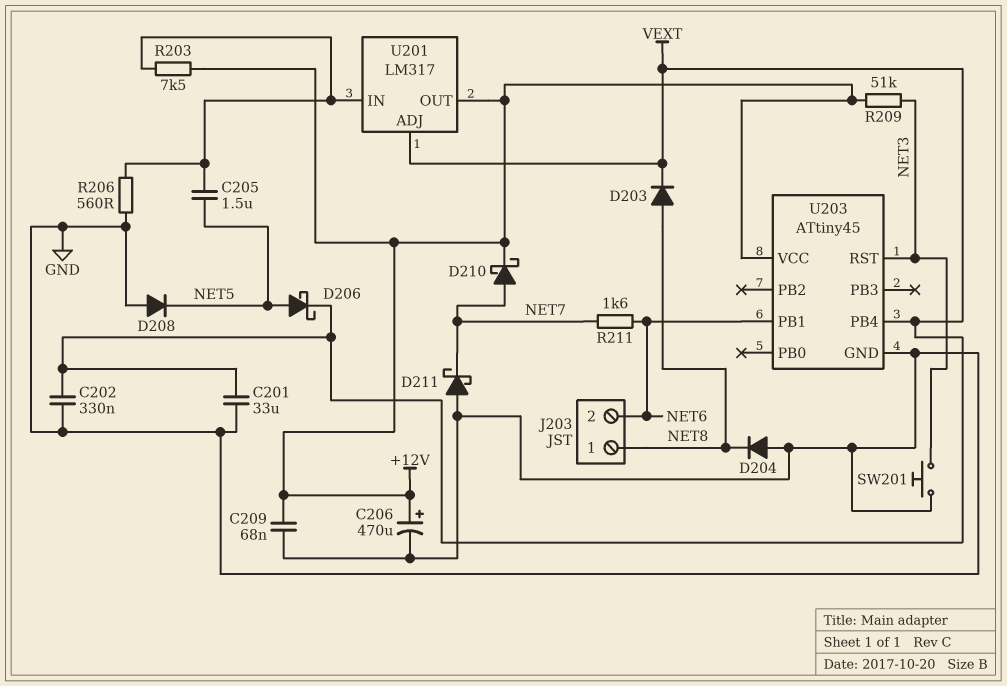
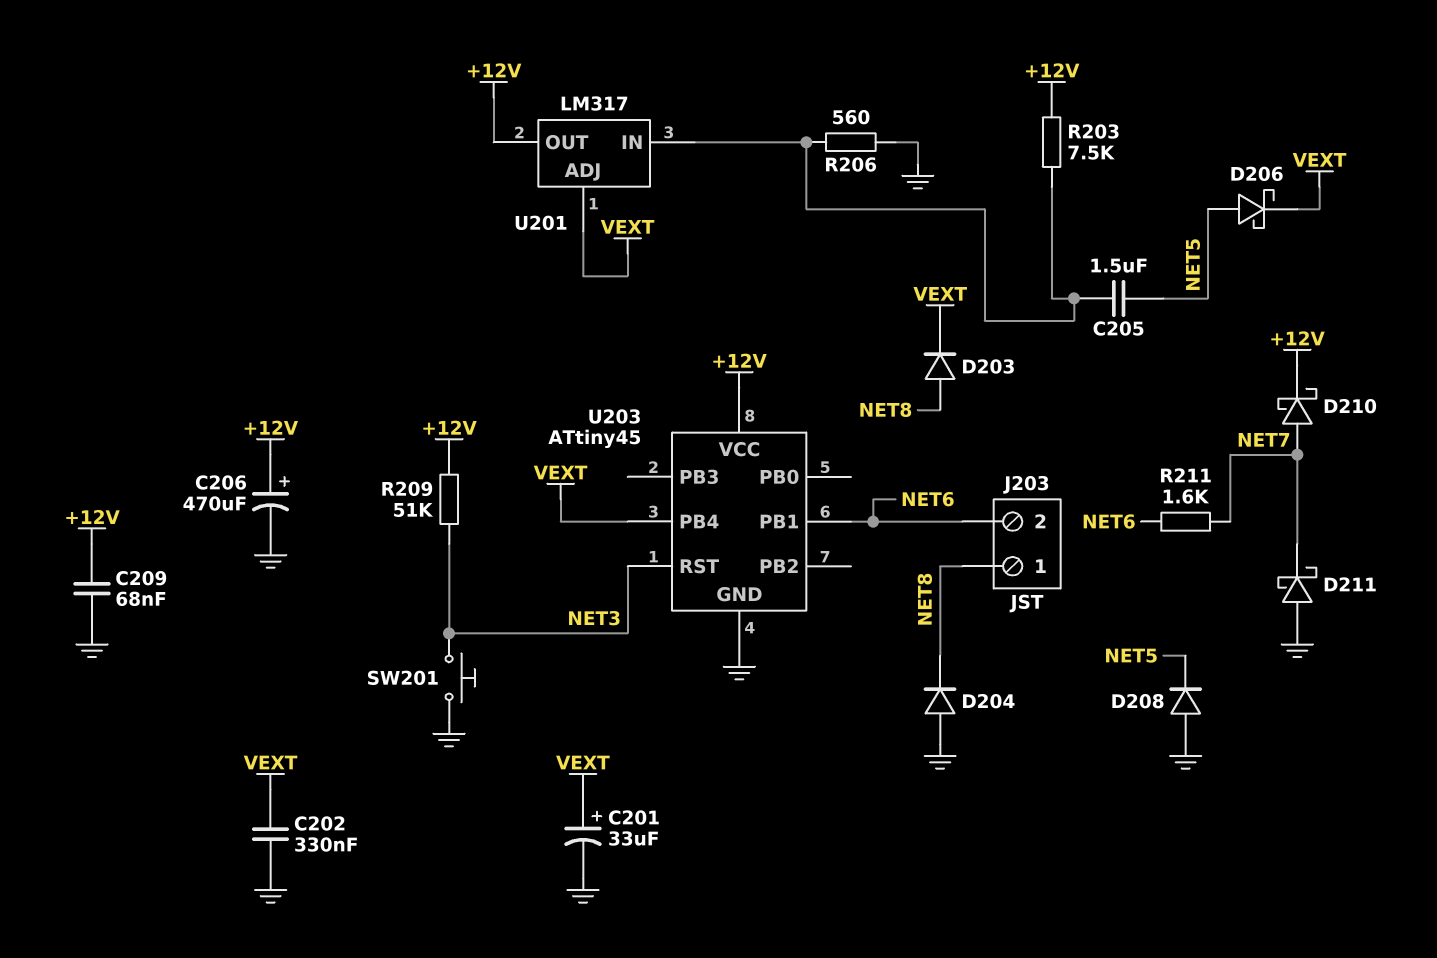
C201: 33uF (GND, VEXT) -> 33uF (plus VEXT, minus GND)

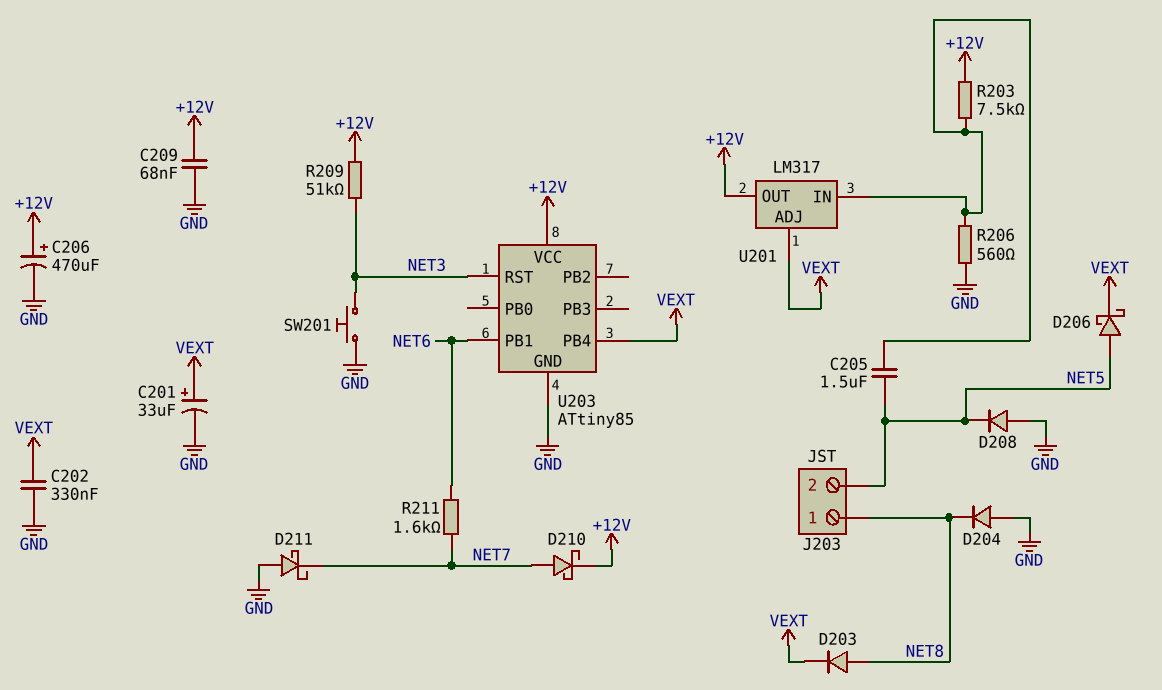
J203 pin 2: NET6 -> NET5
U203: ATtiny45 -> ATtiny85

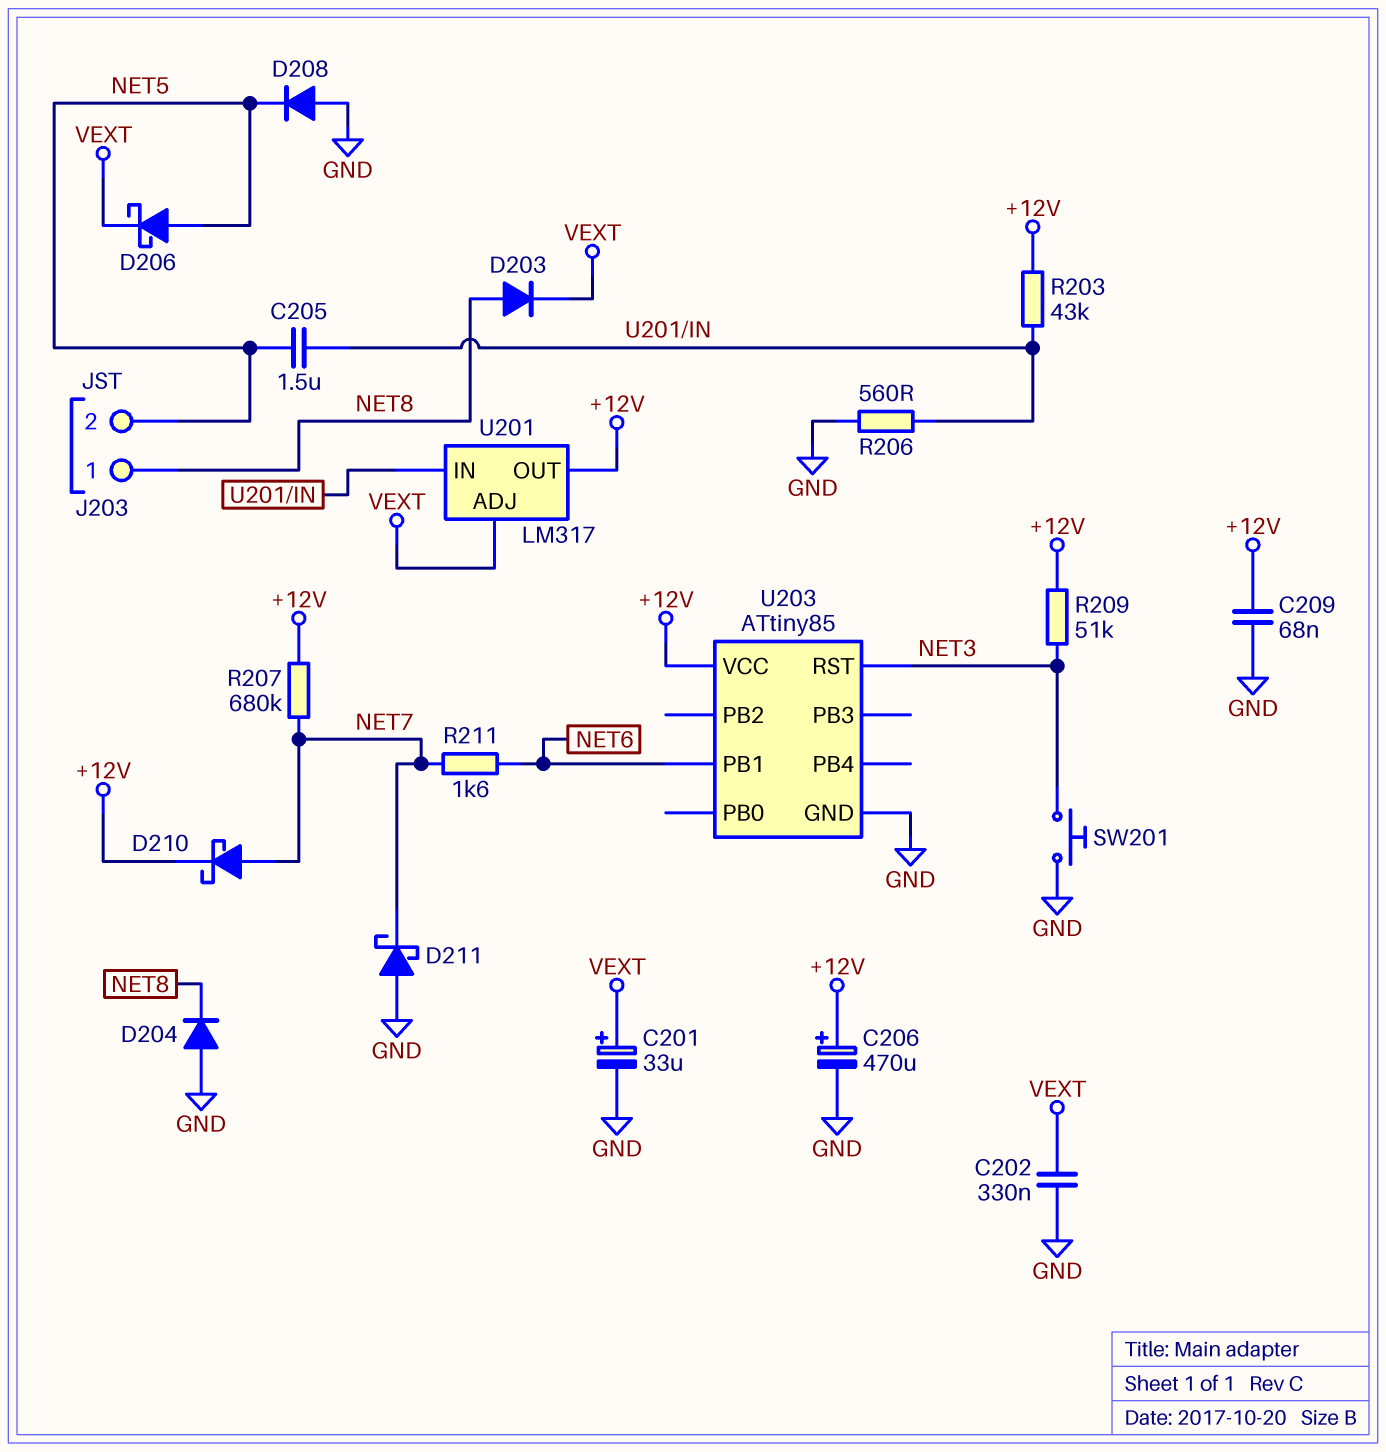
R203: 7.5k (+12V, U201/IN) -> 43k (+12V, U201/IN)
R207: none -> 680k (+12V, NET7)
U203 pin PB4: VEXT -> none

